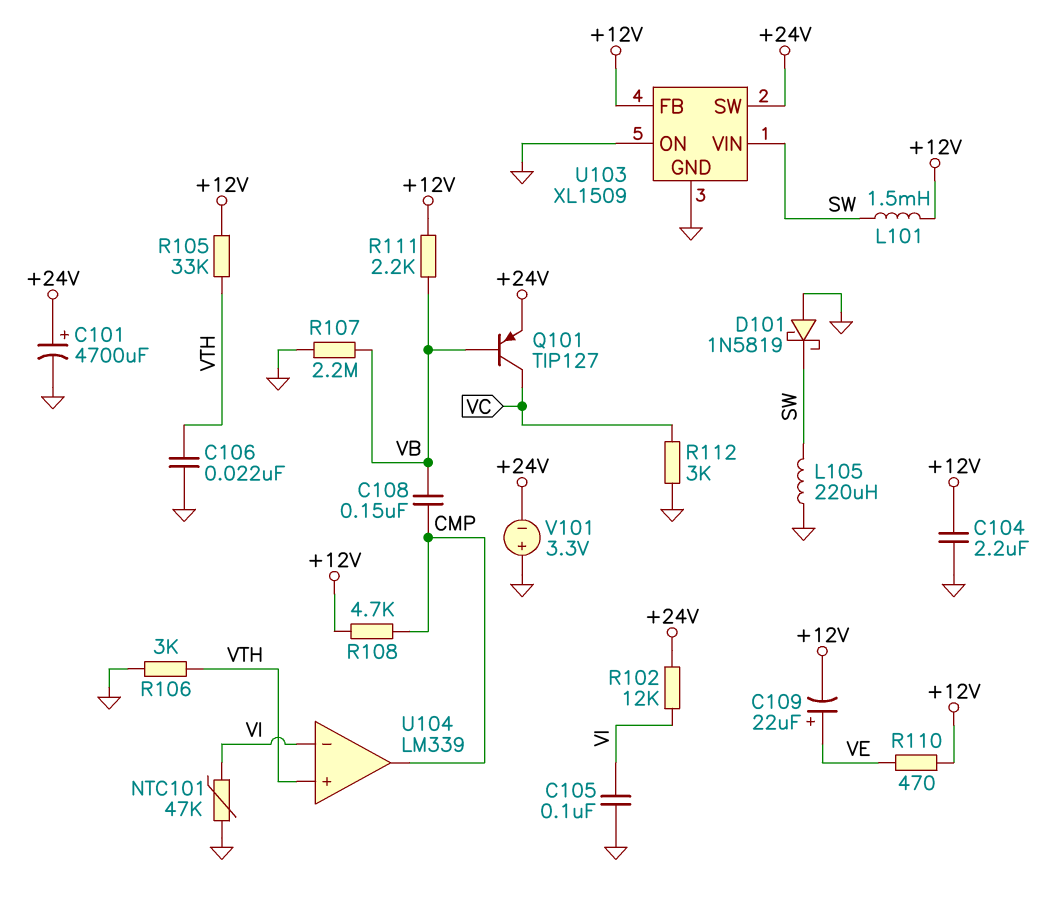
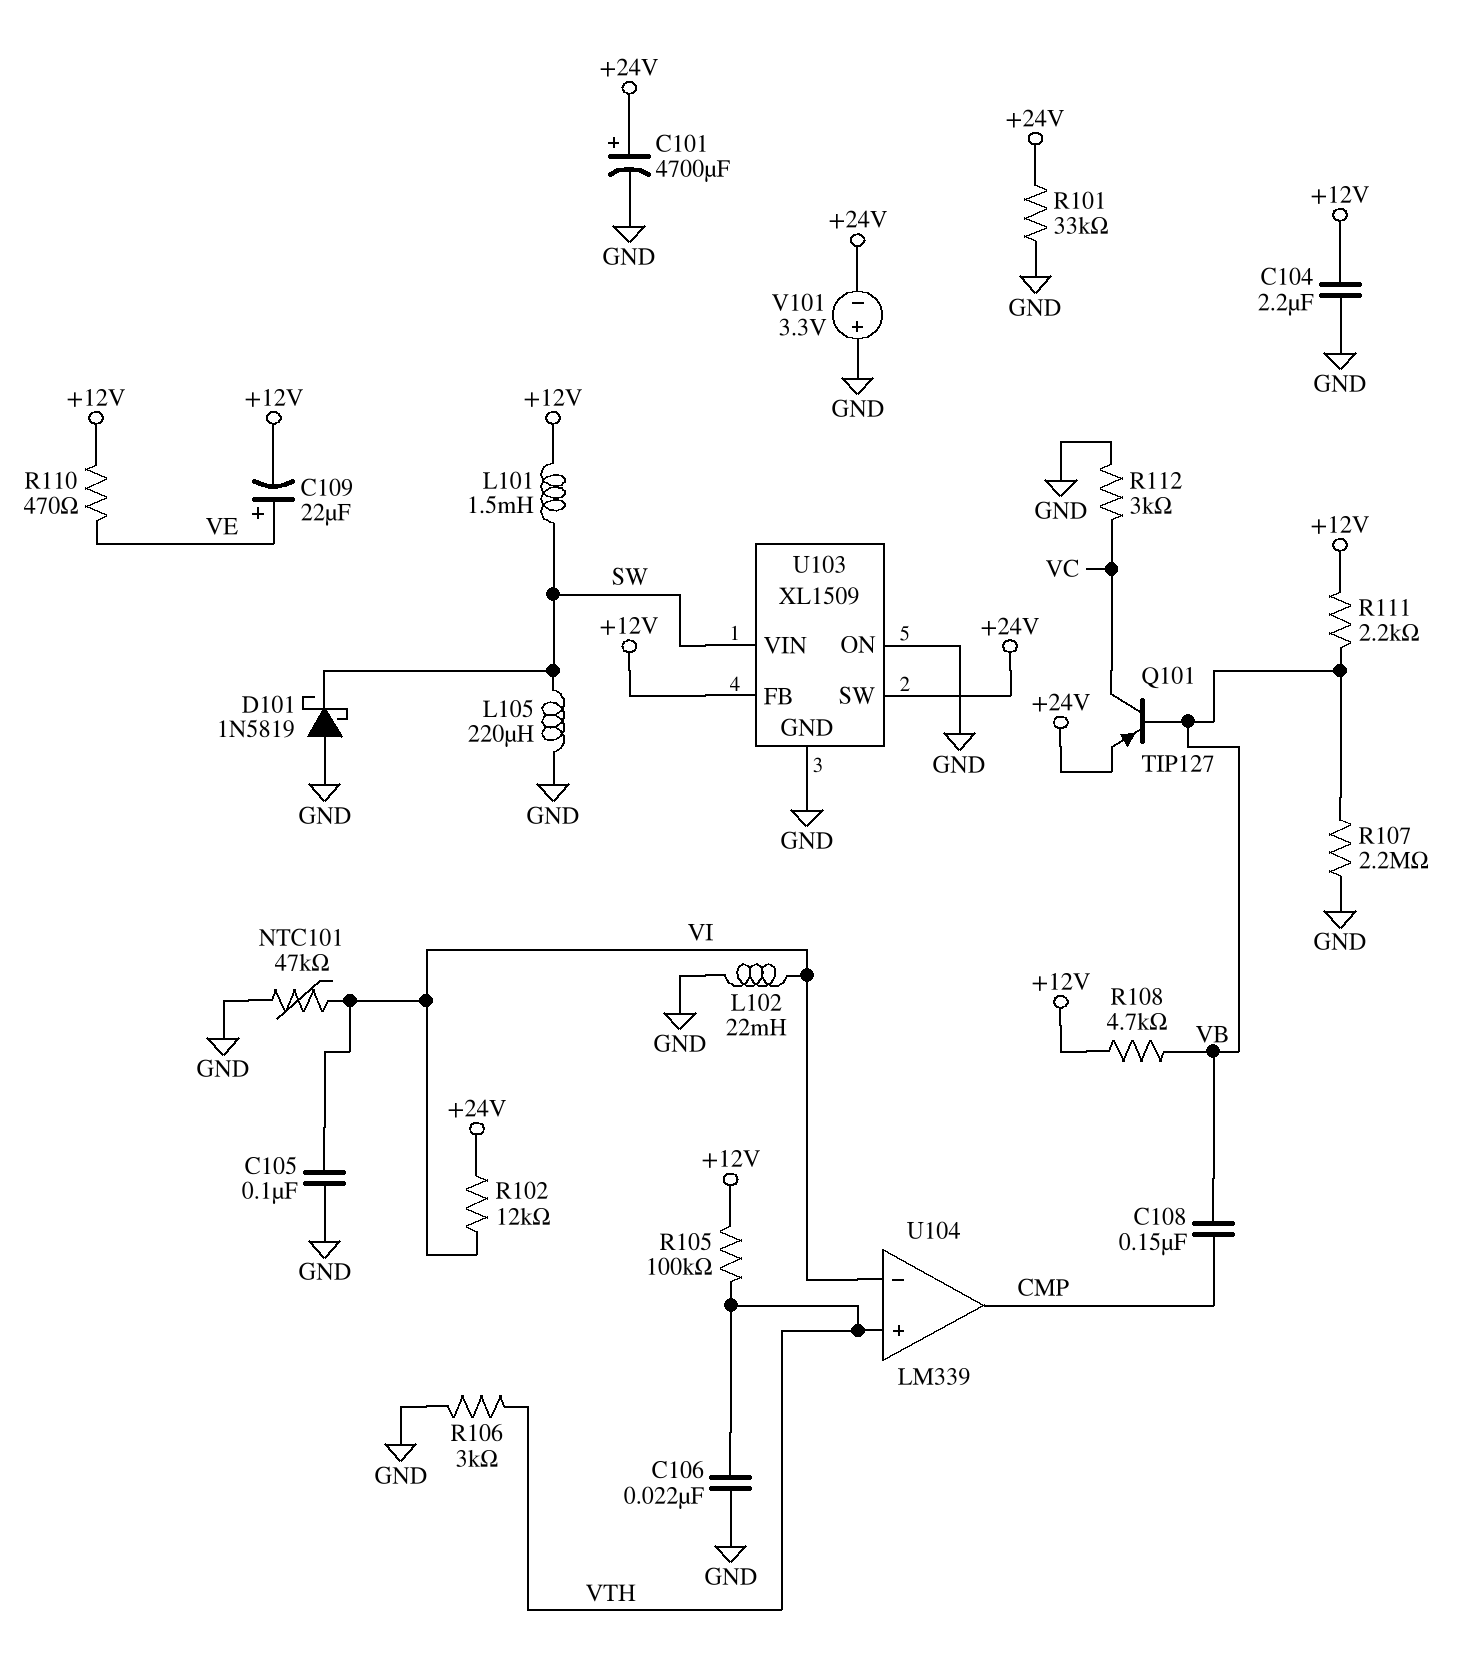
L102: none -> 22mH (GND, VI)
R101: none -> 33k (+24V, GND)
R105: 33k (+12V, VTH) -> 100k (+12V, VTH)
R108: 4.7k (+12V, CMP) -> 4.7k (+12V, VB)

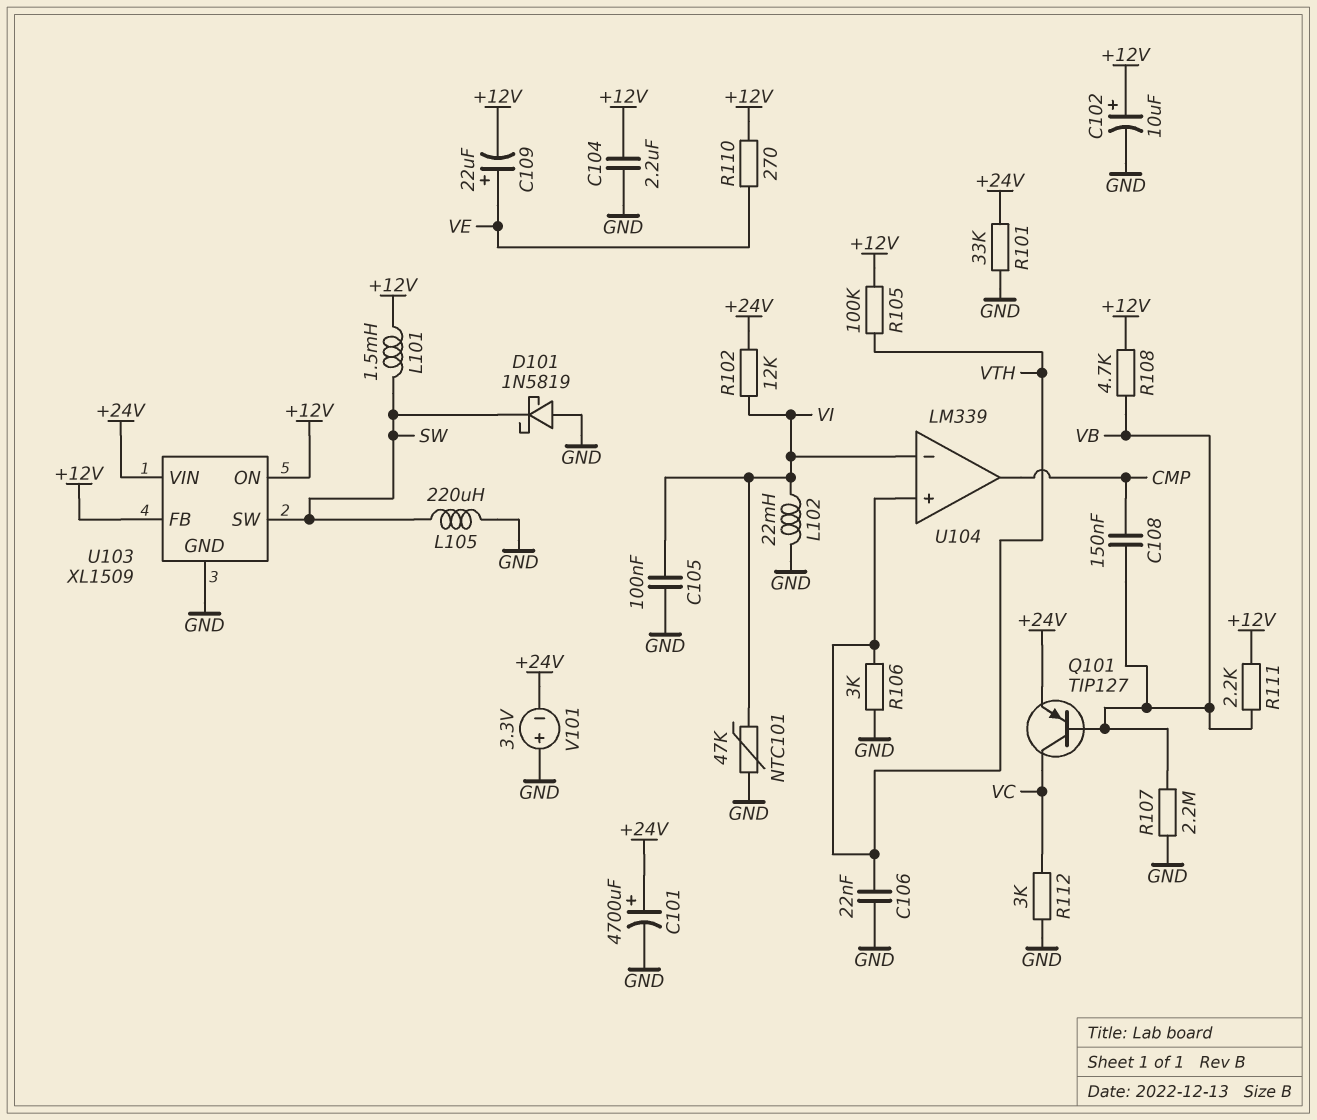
C102: none -> 10uF (plus +12V, minus GND)
R110: 470 (+12V, VE) -> 270 (+12V, VE)
U103 pin ON: GND -> +12V
U103 pin SW: +24V -> SW
U103 pin VIN: SW -> +24V

